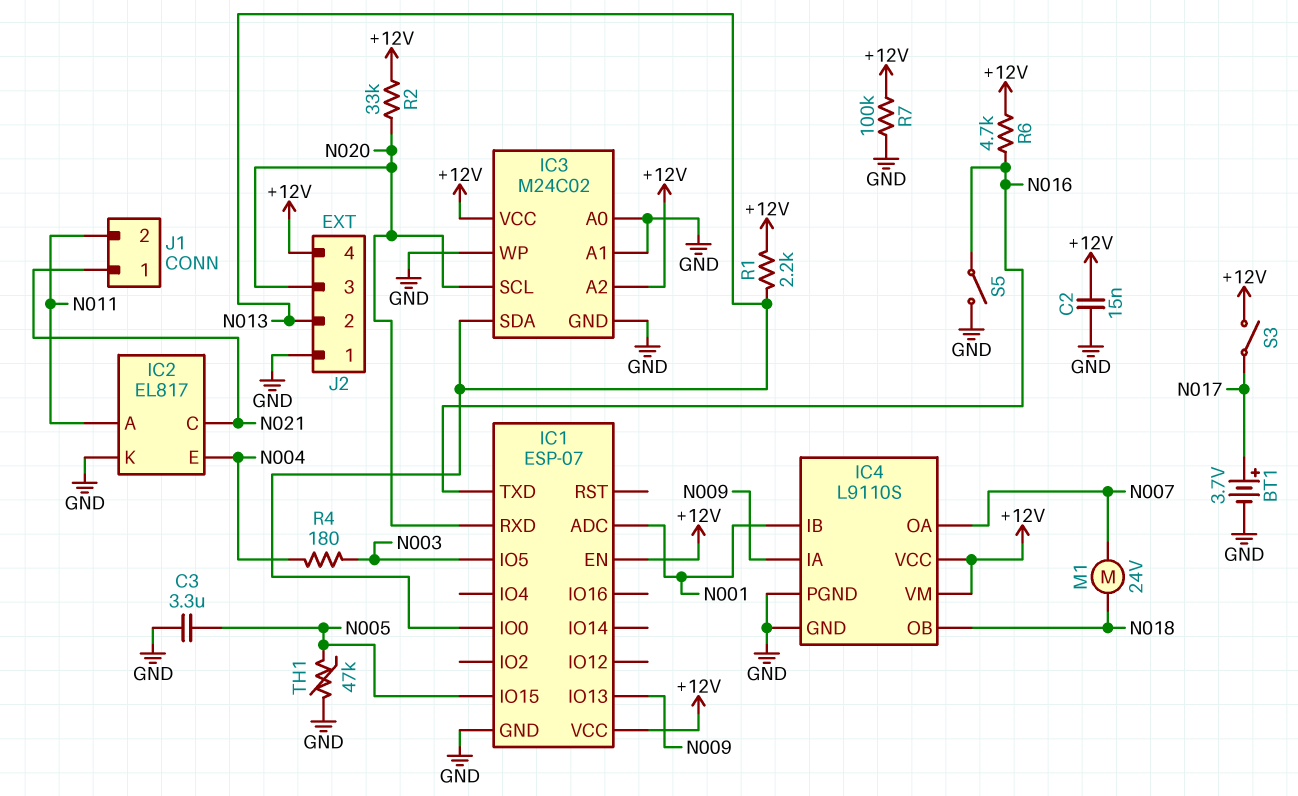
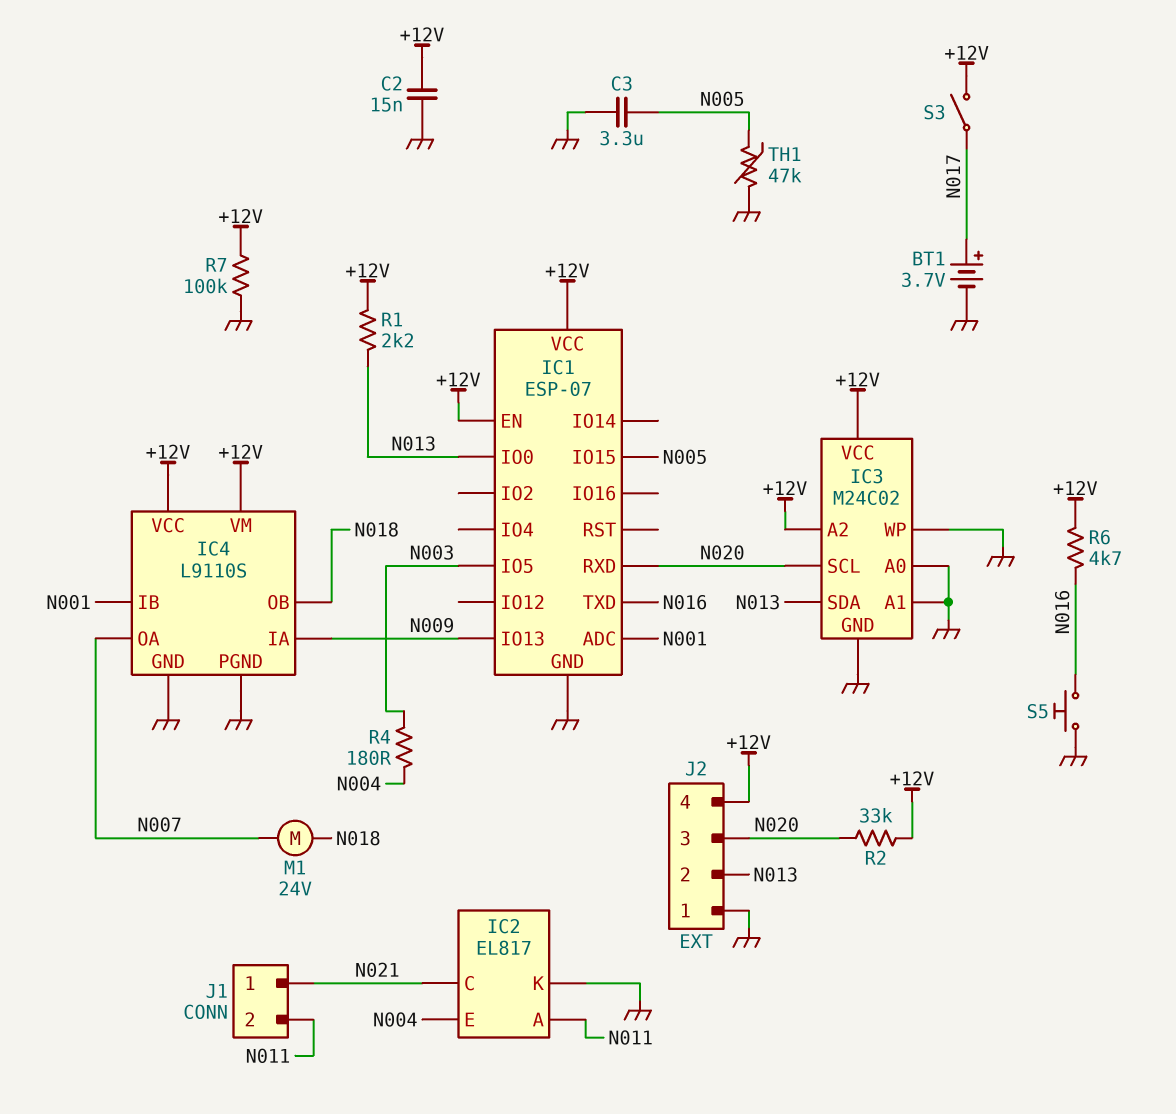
S5: switch (GND, N016) -> button (GND, N016)

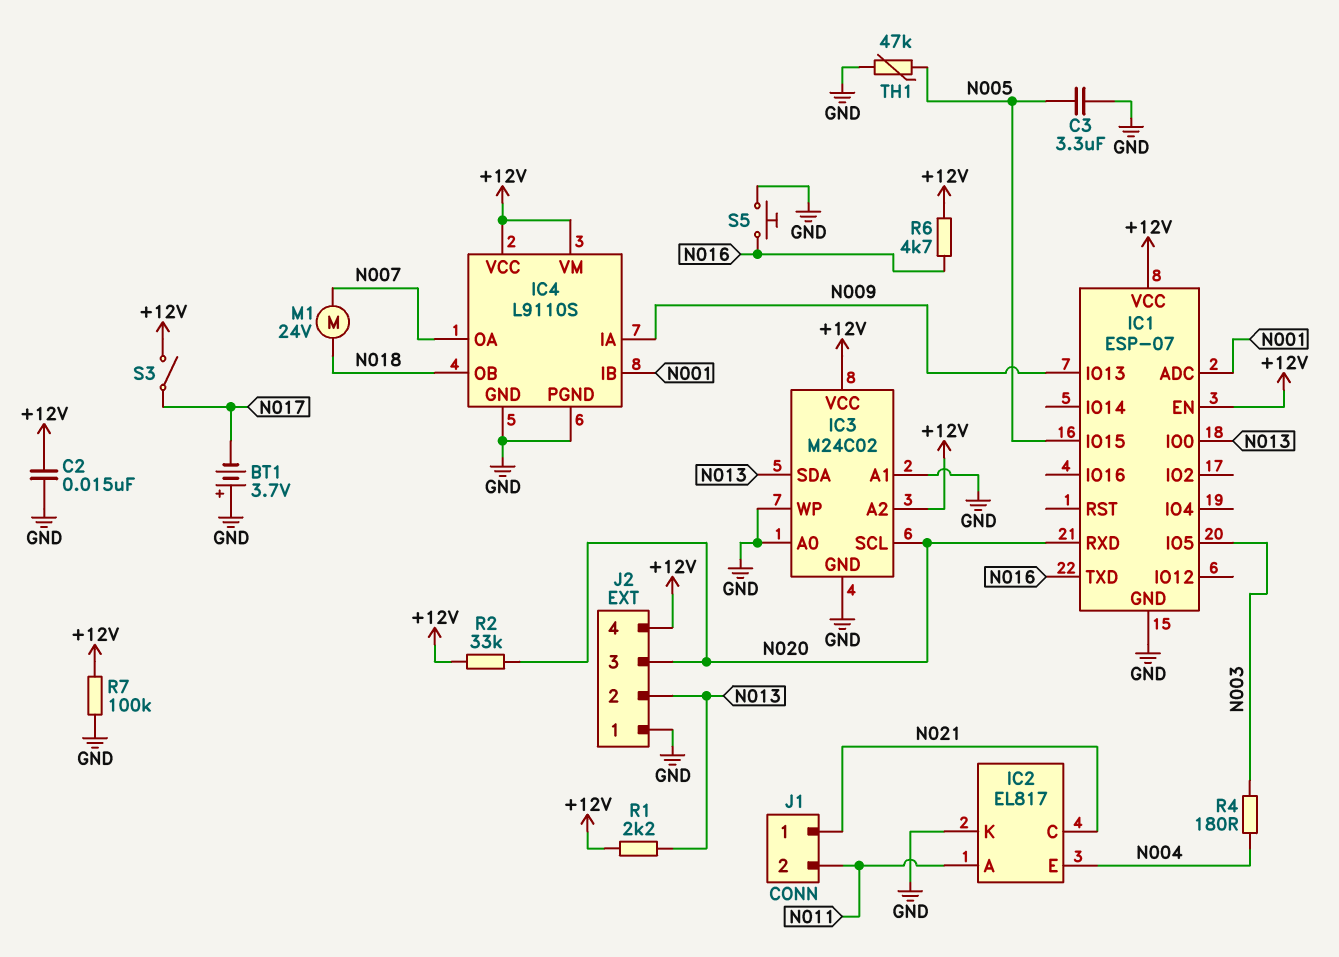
BT1: 3.7V (plus N017, minus GND) -> 3.7V (plus GND, minus N017)

